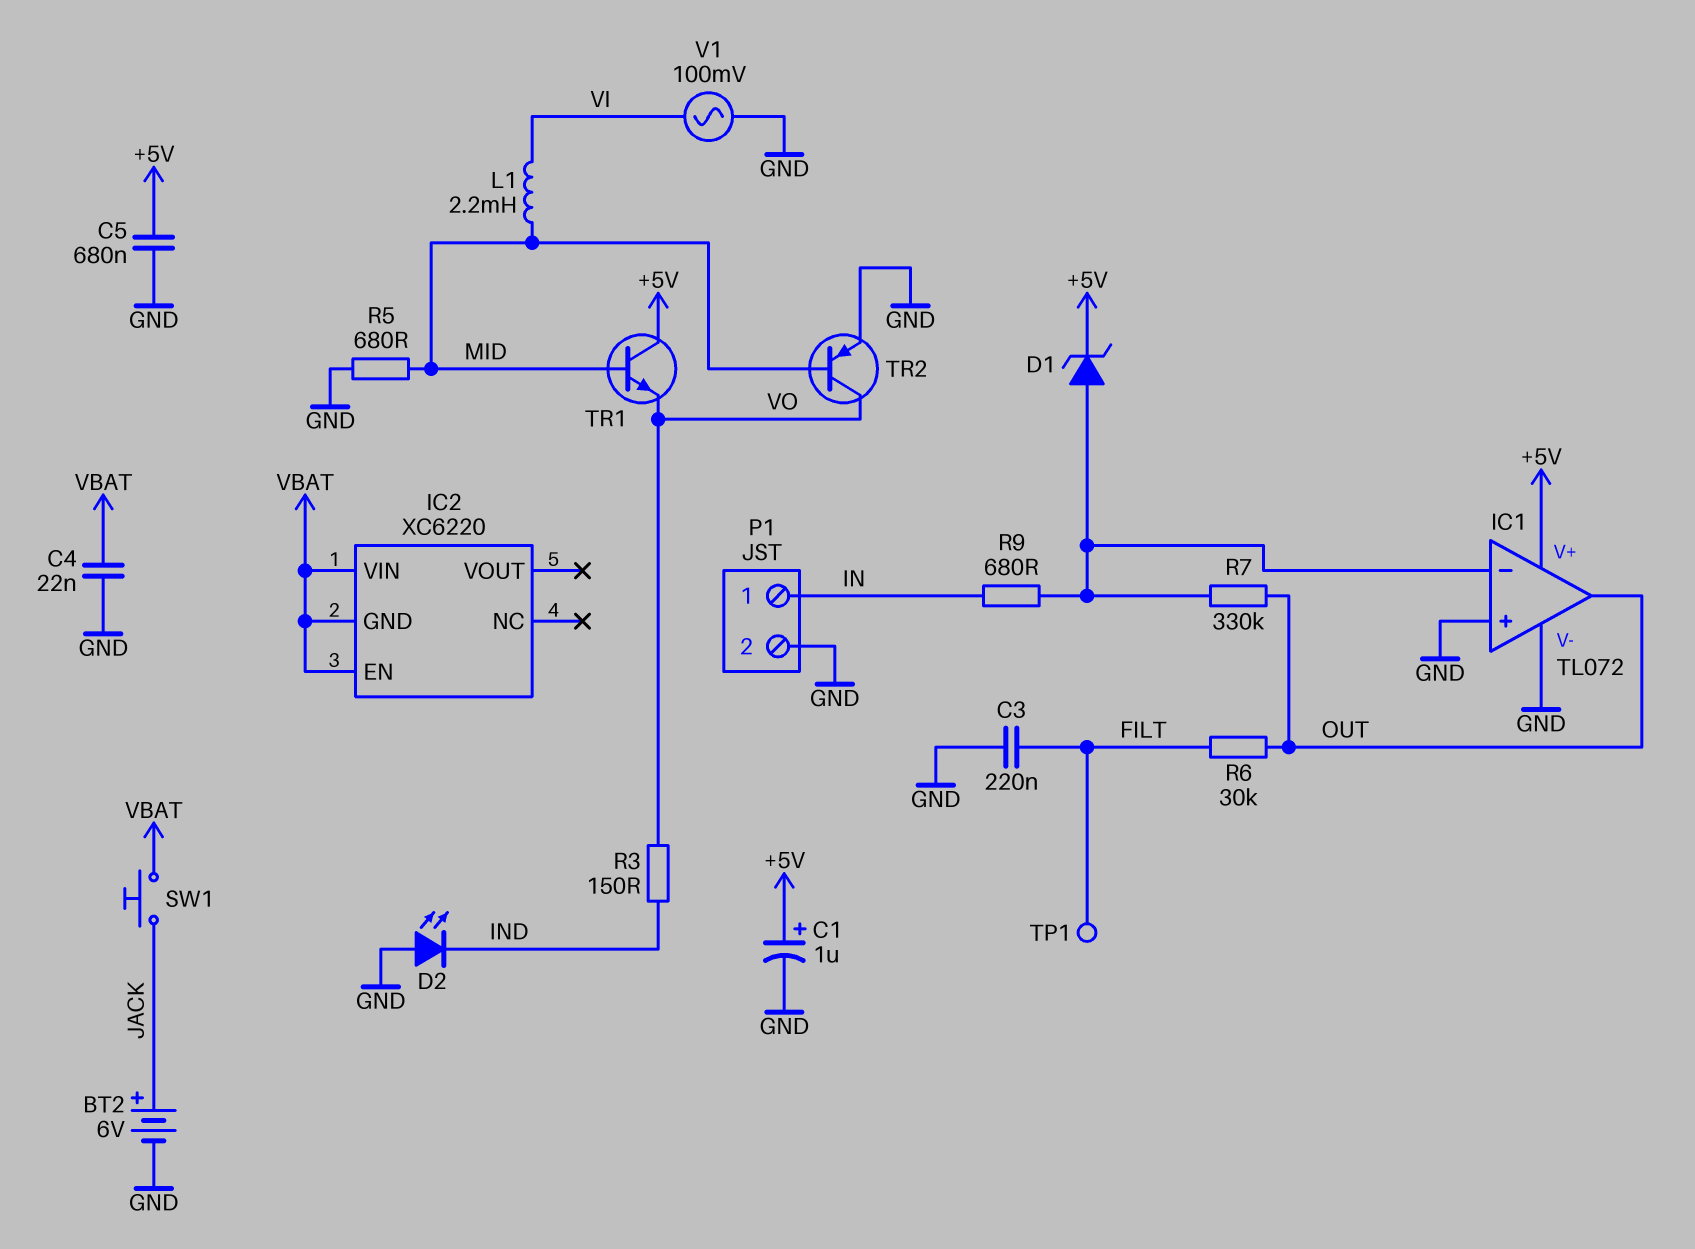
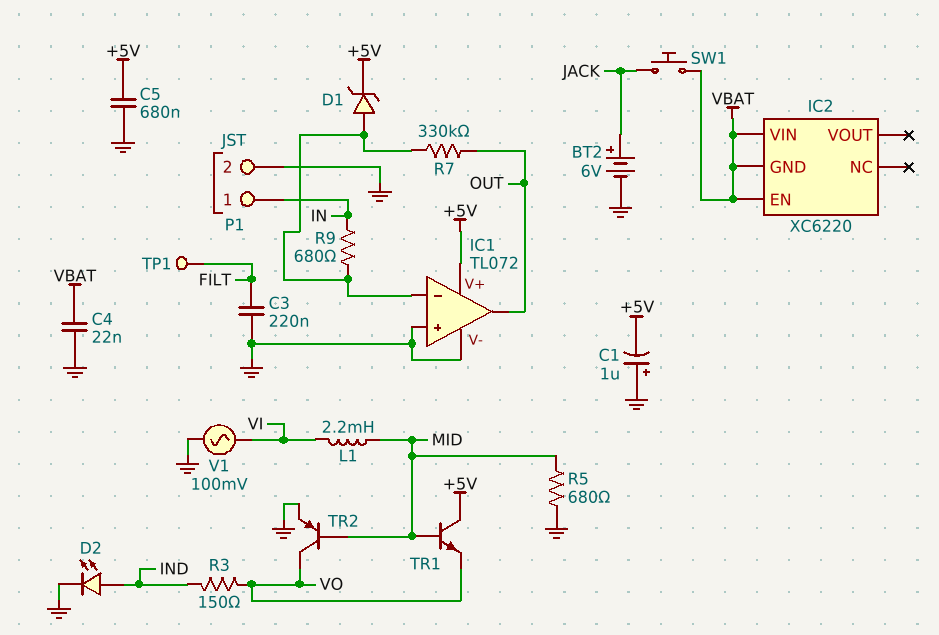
C1: 1uF (plus +5V, minus GND) -> 1uF (plus GND, minus +5V)
D2: LED (A GND, K IND) -> LED (A IND, K GND)
R6: 30k (FILT, OUT) -> none

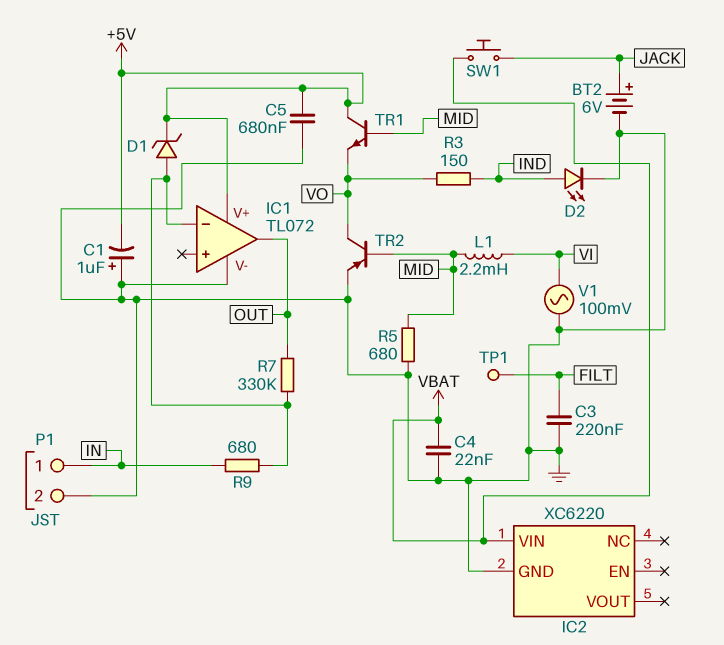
IC1 pin in+: GND -> none
IC2 pin EN: VBAT -> none
IC2 pin GND: VBAT -> GND

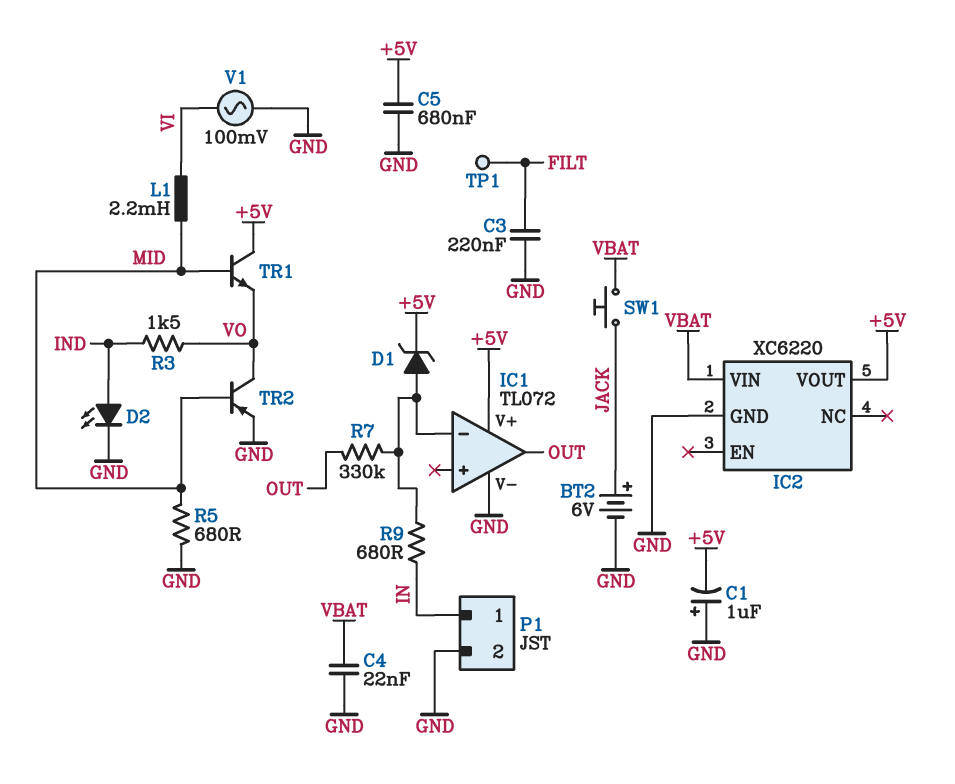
IC2 pin VOUT: none -> +5V
R3: 150 (IND, VO) -> 1.5k (IND, VO)

